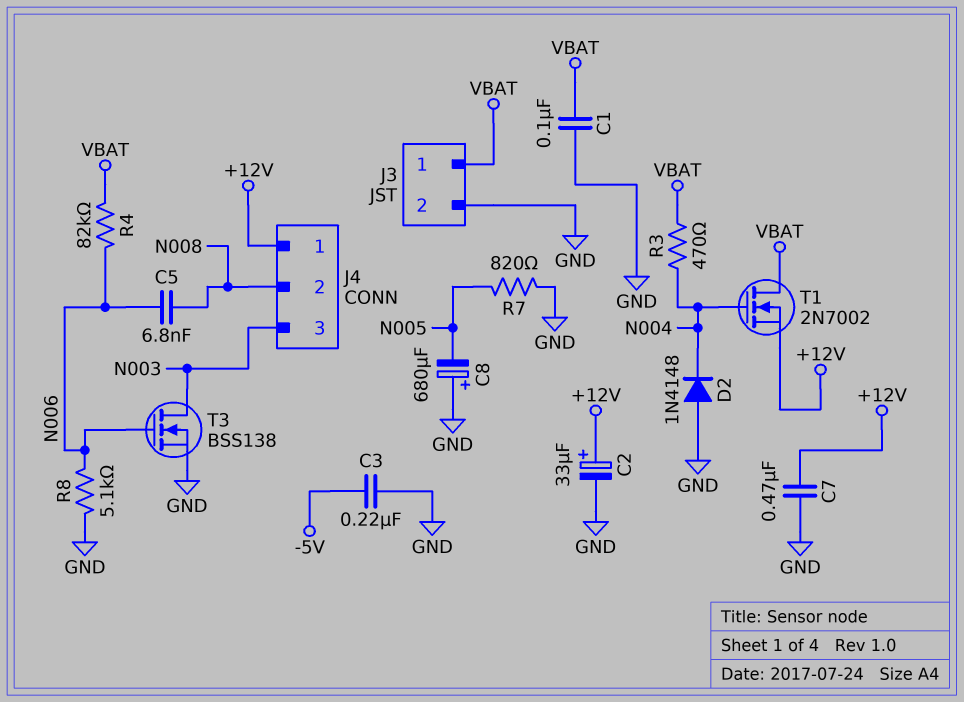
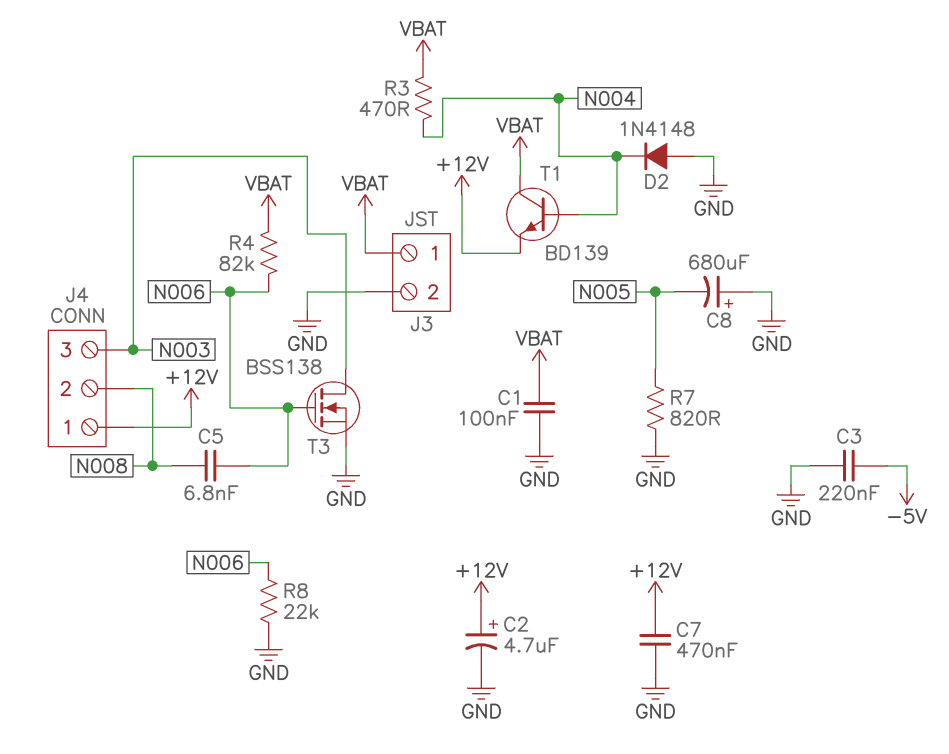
C2: 33uF (plus +12V, minus GND) -> 4.7uF (plus +12V, minus GND)
R8: 5.1k (GND, N006) -> 22k (GND, N006)
T1: NMOS 2N7002 (G N004, D VBAT, S +12V) -> NPN BD139 (B N004, C VBAT, E +12V)

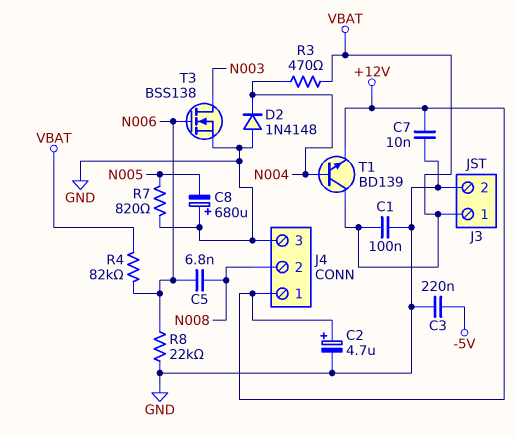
C7: 470nF (+12V, GND) -> 10nF (+12V, GND)
J4 pin 3: N003 -> GND

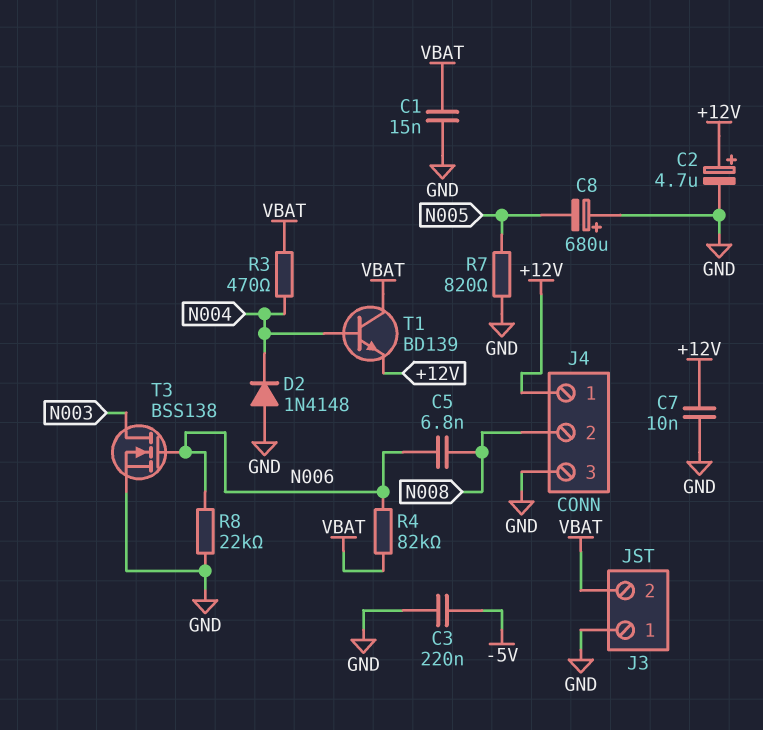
C1: 100nF (GND, VBAT) -> 15nF (GND, VBAT)
J3 pin 1: VBAT -> GND
J3 pin 2: GND -> VBAT

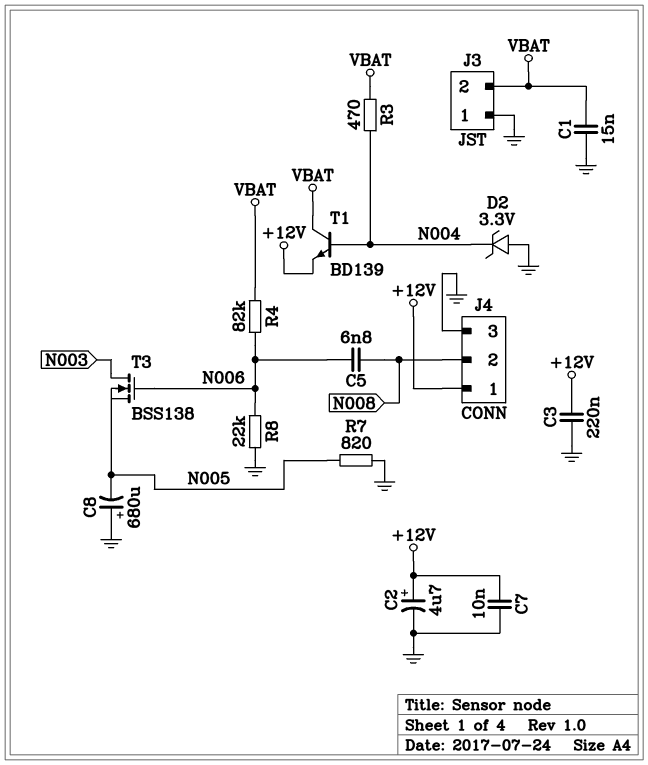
C3: 220nF (-5V, GND) -> 220nF (+12V, GND)
D2: diode 1N4148 (A GND, K N004) -> zener 3.3V (A GND, K N004)
T3: NMOS BSS138 (G N006, D N003, S GND) -> NMOS BSS138 (G N006, D N003, S N005)

